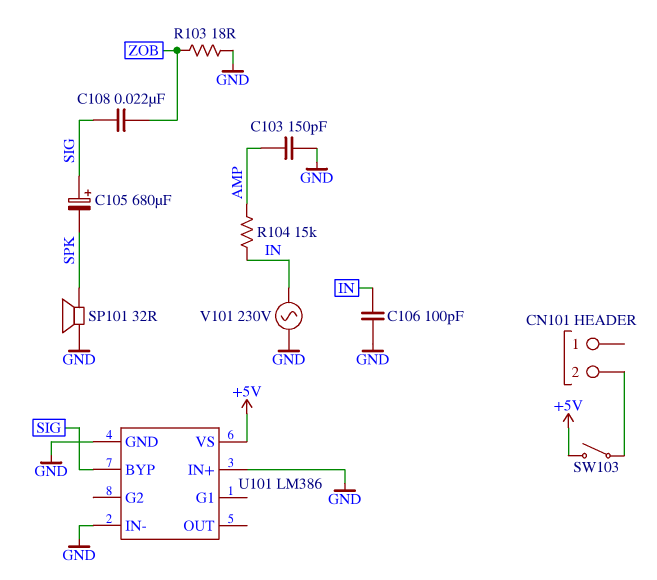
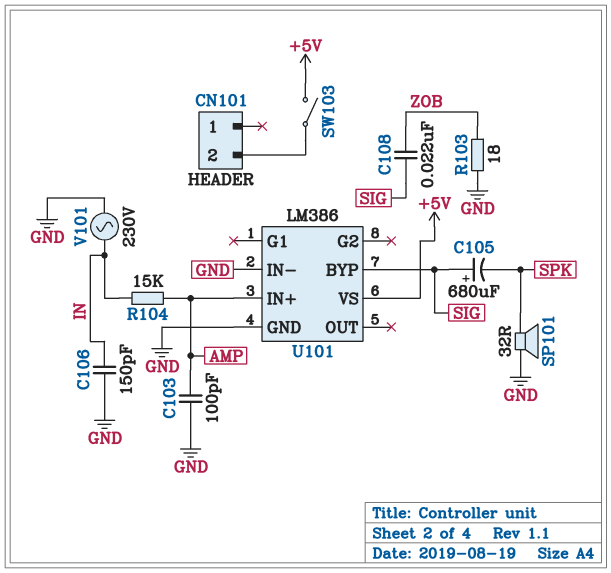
C103: 150pF (AMP, GND) -> 100pF (AMP, GND)
C106: 100pF (GND, IN) -> 150pF (GND, IN)
U101 pin IN+: GND -> AMP

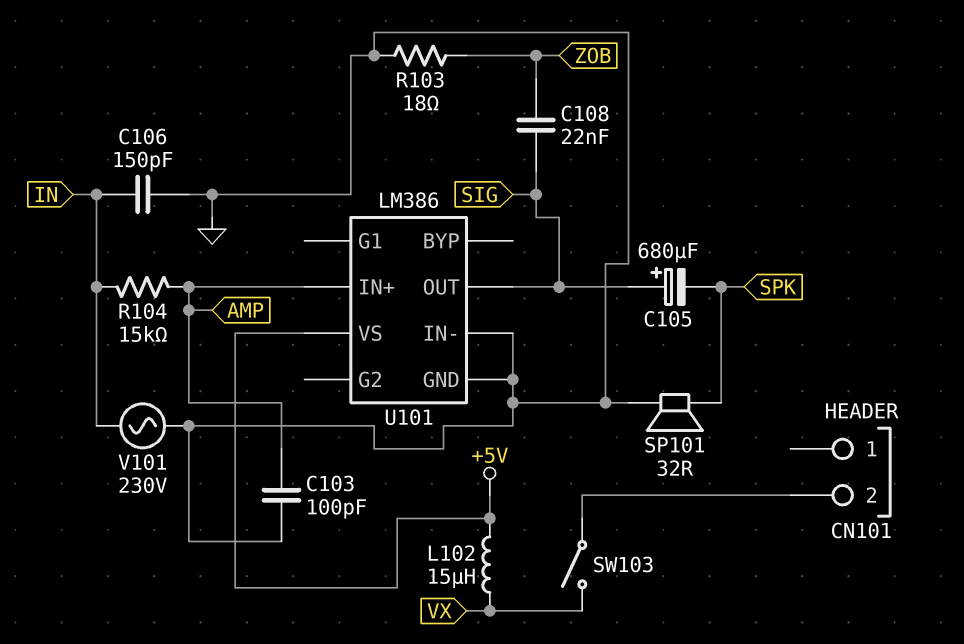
L102: none -> 15uH (+5V, VX)
SW103: switch (+5V, CN101/2) -> switch (CN101/2, VX)
U101 pin BYP: SIG -> none
U101 pin OUT: none -> SIG

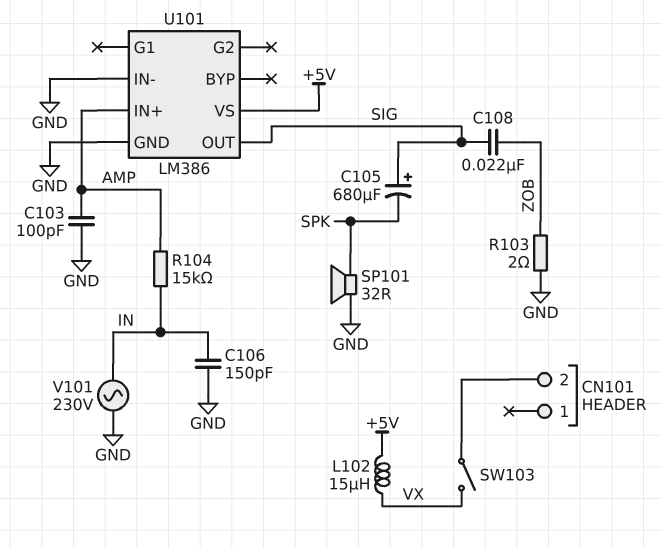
R103: 18 (GND, ZOB) -> 2 (GND, ZOB)

